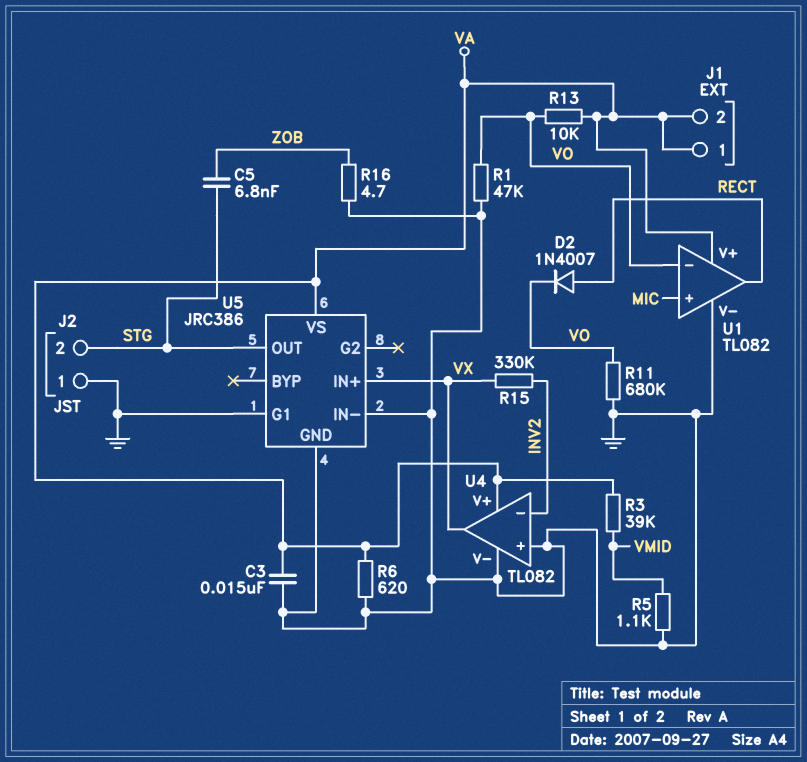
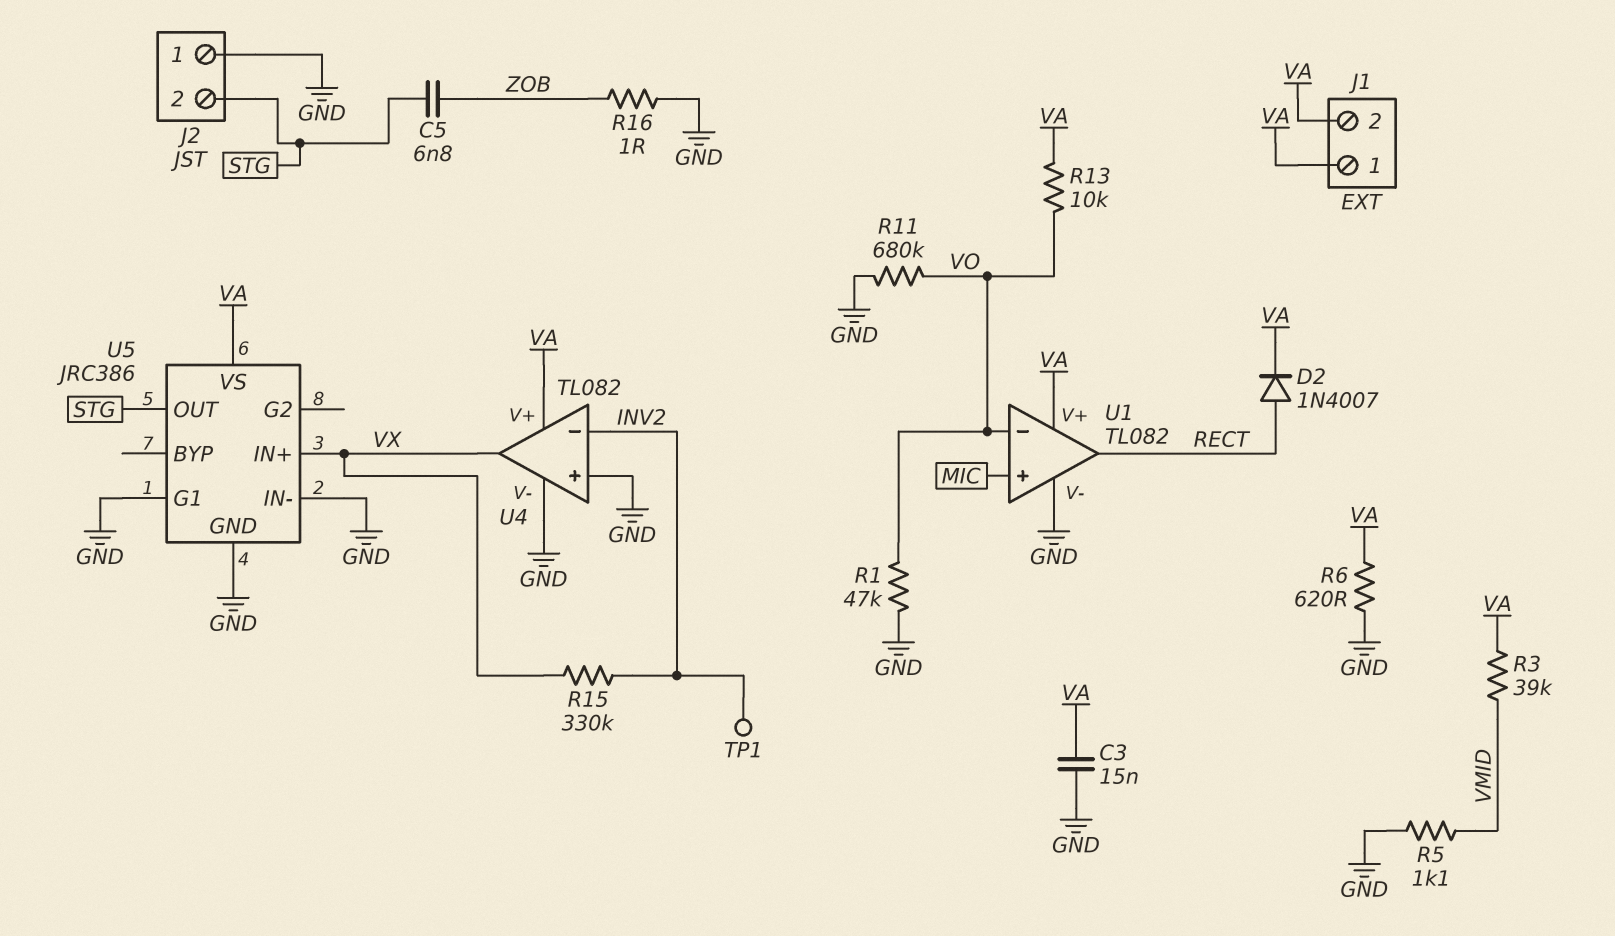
D2: diode 1N4007 (A RECT, K VO) -> diode 1N4007 (A RECT, K VA)
R16: 4.7 (GND, ZOB) -> 1 (GND, ZOB)
TP1: none -> test point (INV2)

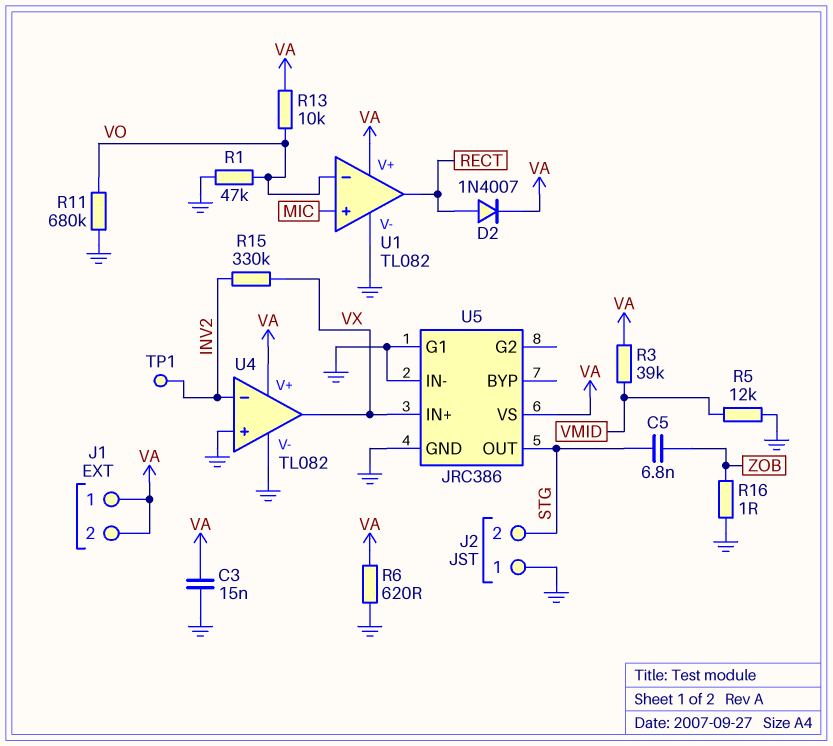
R5: 1.1k (GND, VMID) -> 12k (GND, VMID)

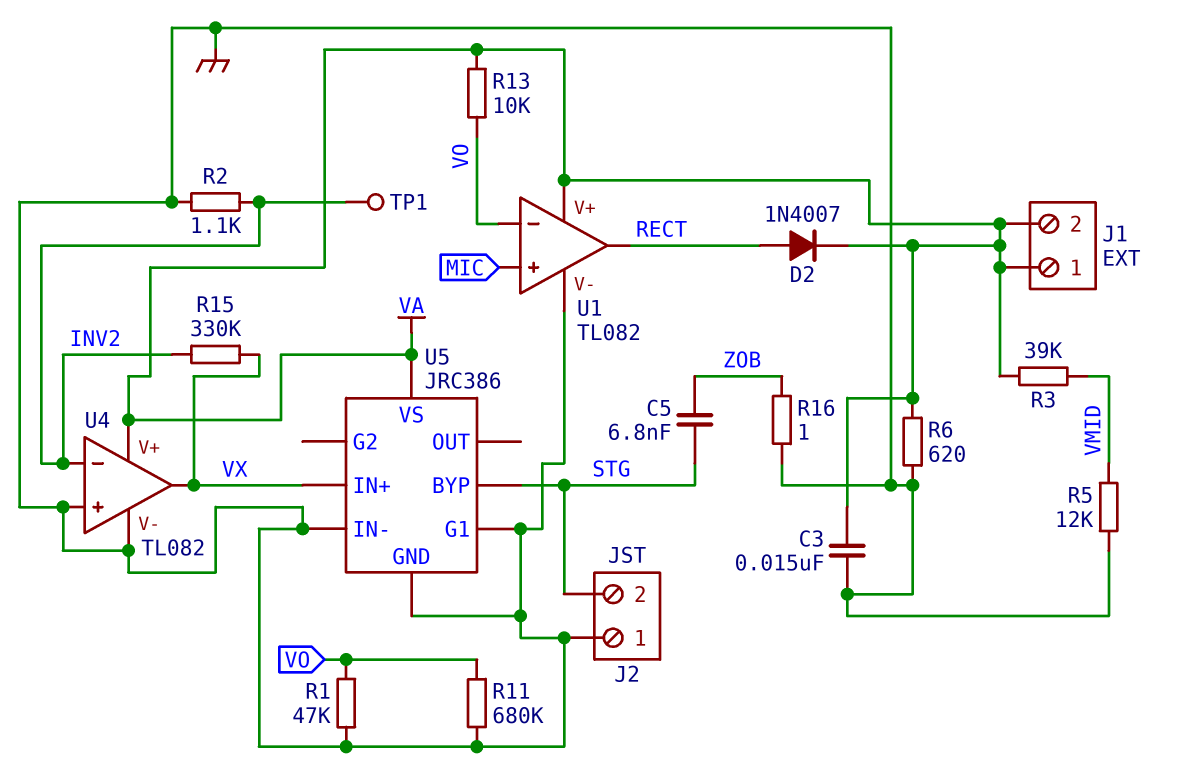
R2: none -> 1.1k (GND, INV2)
U5 pin BYP: none -> STG
U5 pin OUT: STG -> none

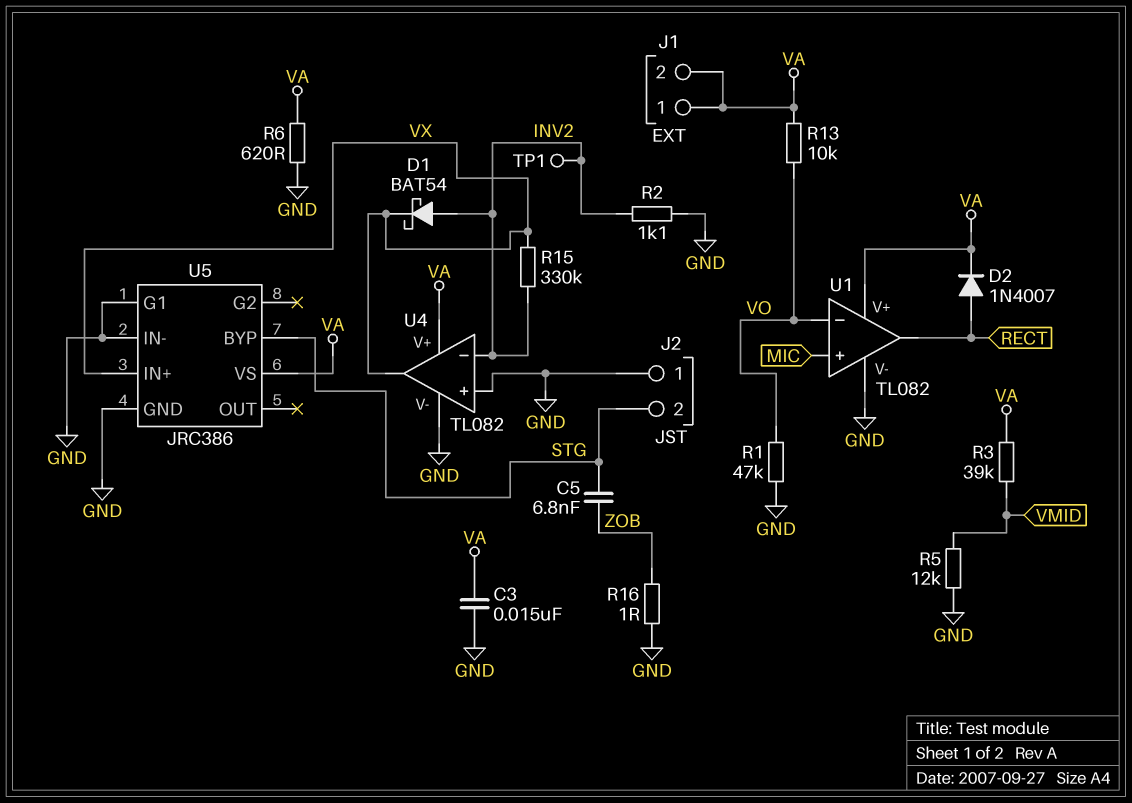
D1: none -> schottky BAT54 (A INV2, K VX)
R11: 680k (GND, VO) -> none

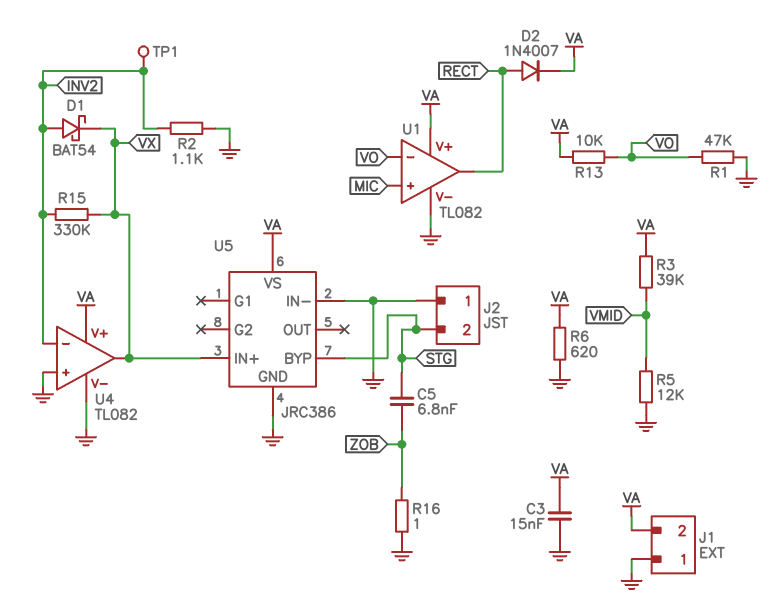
J1 pin 1: VA -> GND
U5 pin G1: GND -> none

